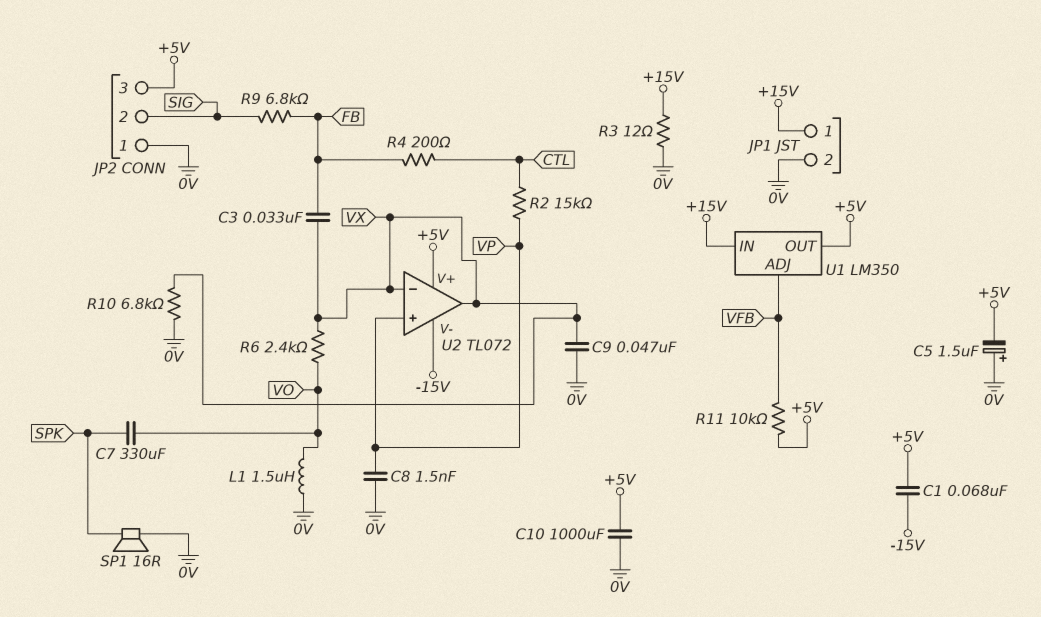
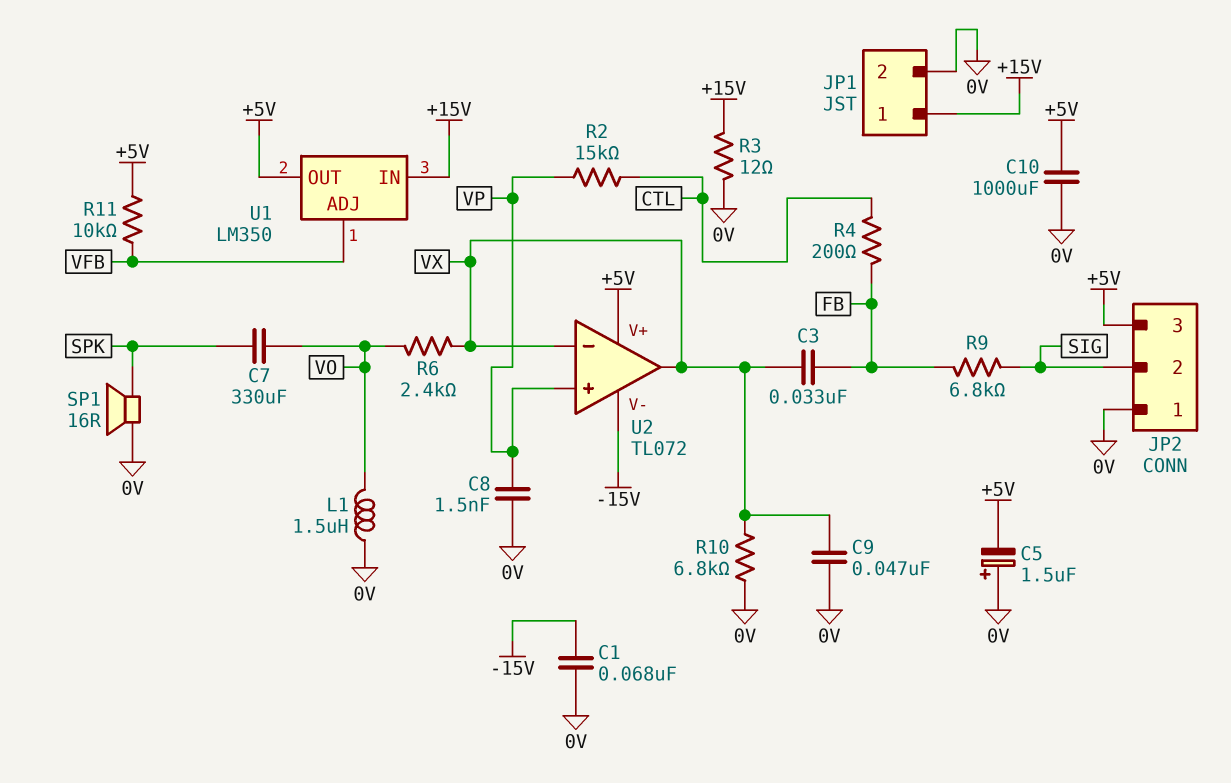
C1: 68nF (+5V, -15V) -> 68nF (-15V, 0V)

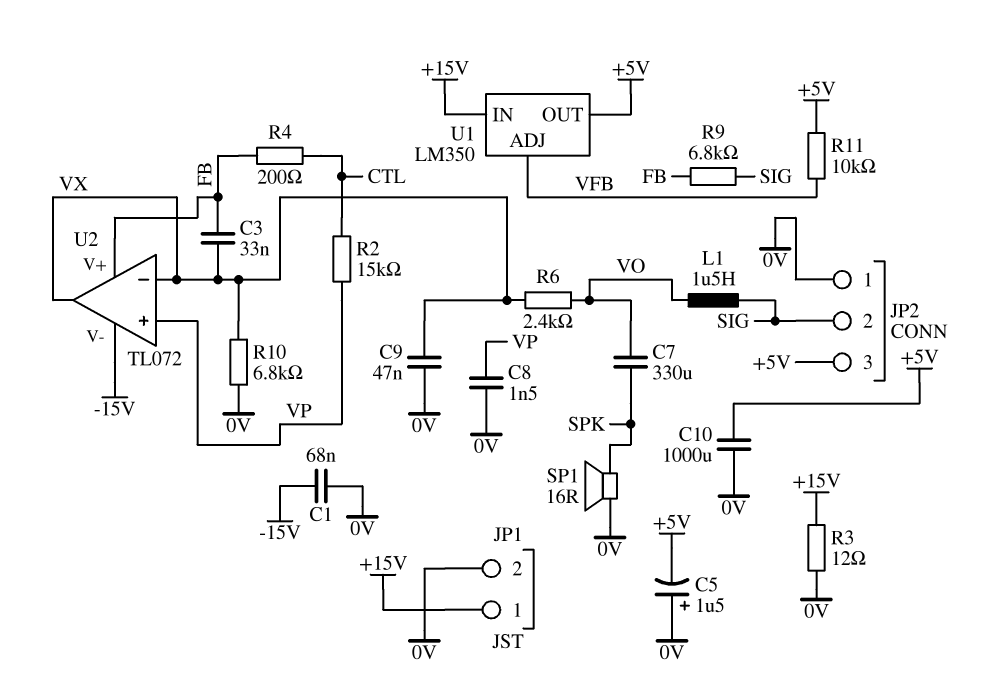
L1: 1.5uH (0V, VO) -> 1.5uH (SIG, VO)
U2 pin V+: +5V -> FB

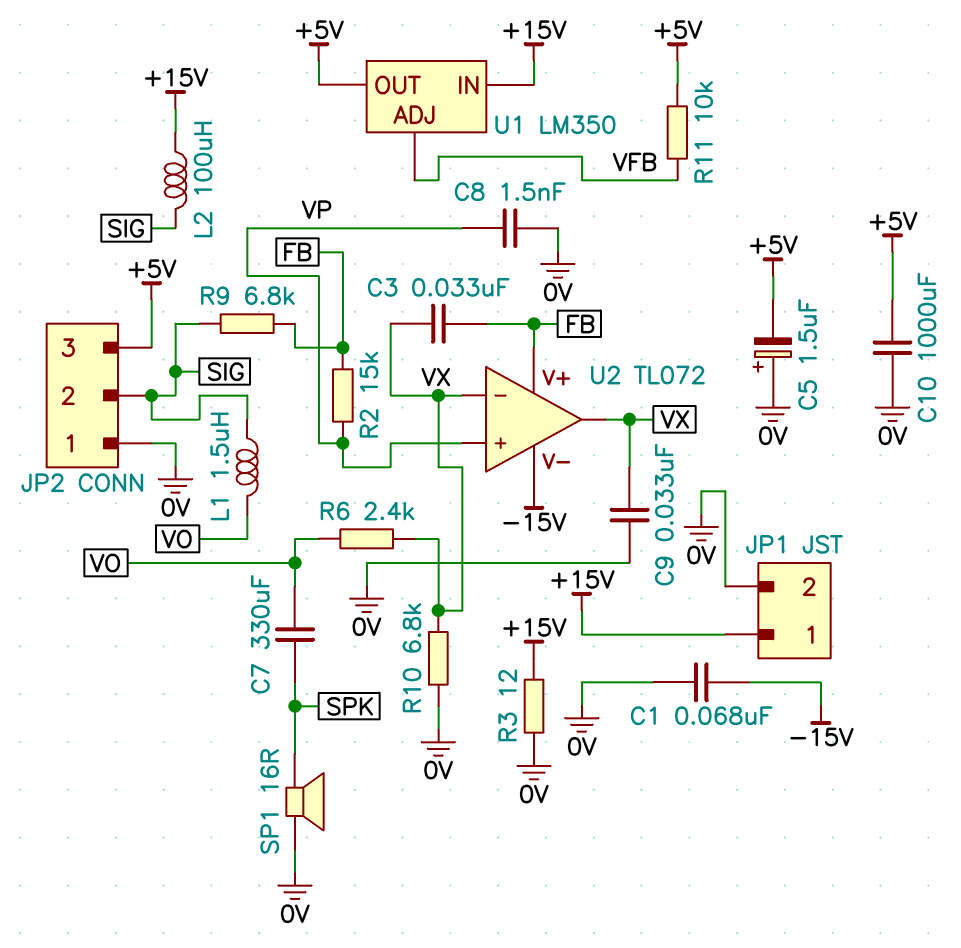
C9: 47nF (0V, VX) -> 33nF (0V, VX)
L2: none -> 100uH (+15V, SIG)
R2: 15k (CTL, VP) -> 15k (FB, VP)
R4: 200 (CTL, FB) -> none

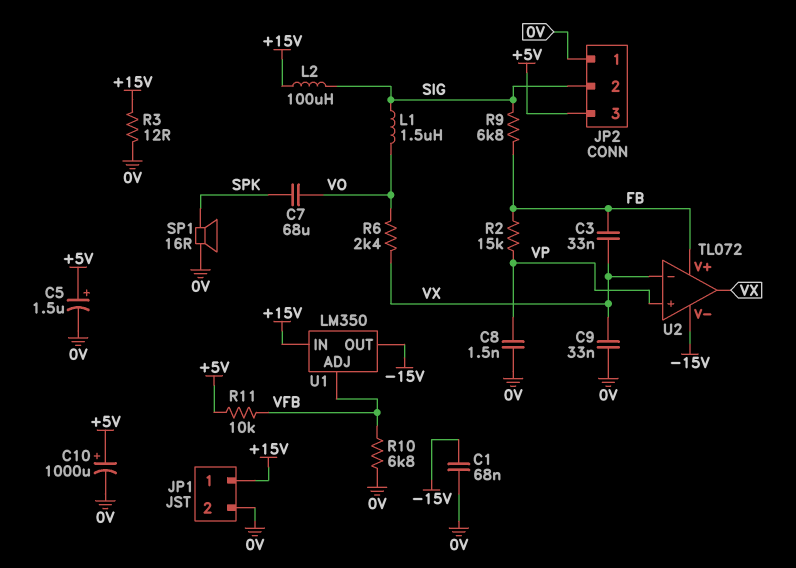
C5: 1.5uF (plus 0V, minus +5V) -> 1.5uF (plus +5V, minus 0V)
C7: 330uF (SPK, VO) -> 68uF (SPK, VO)
C10: 1000uF (+5V, 0V) -> 1000uF (plus +5V, minus 0V)
R10: 6.8k (0V, VX) -> 6.8k (0V, VFB)
U1 pin OUT: +5V -> -15V

